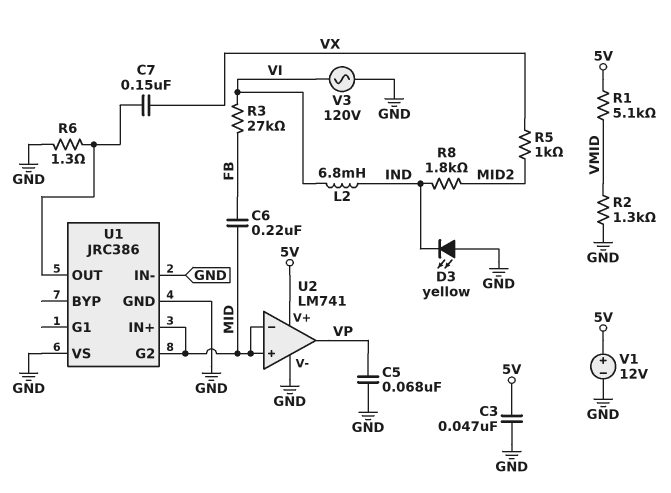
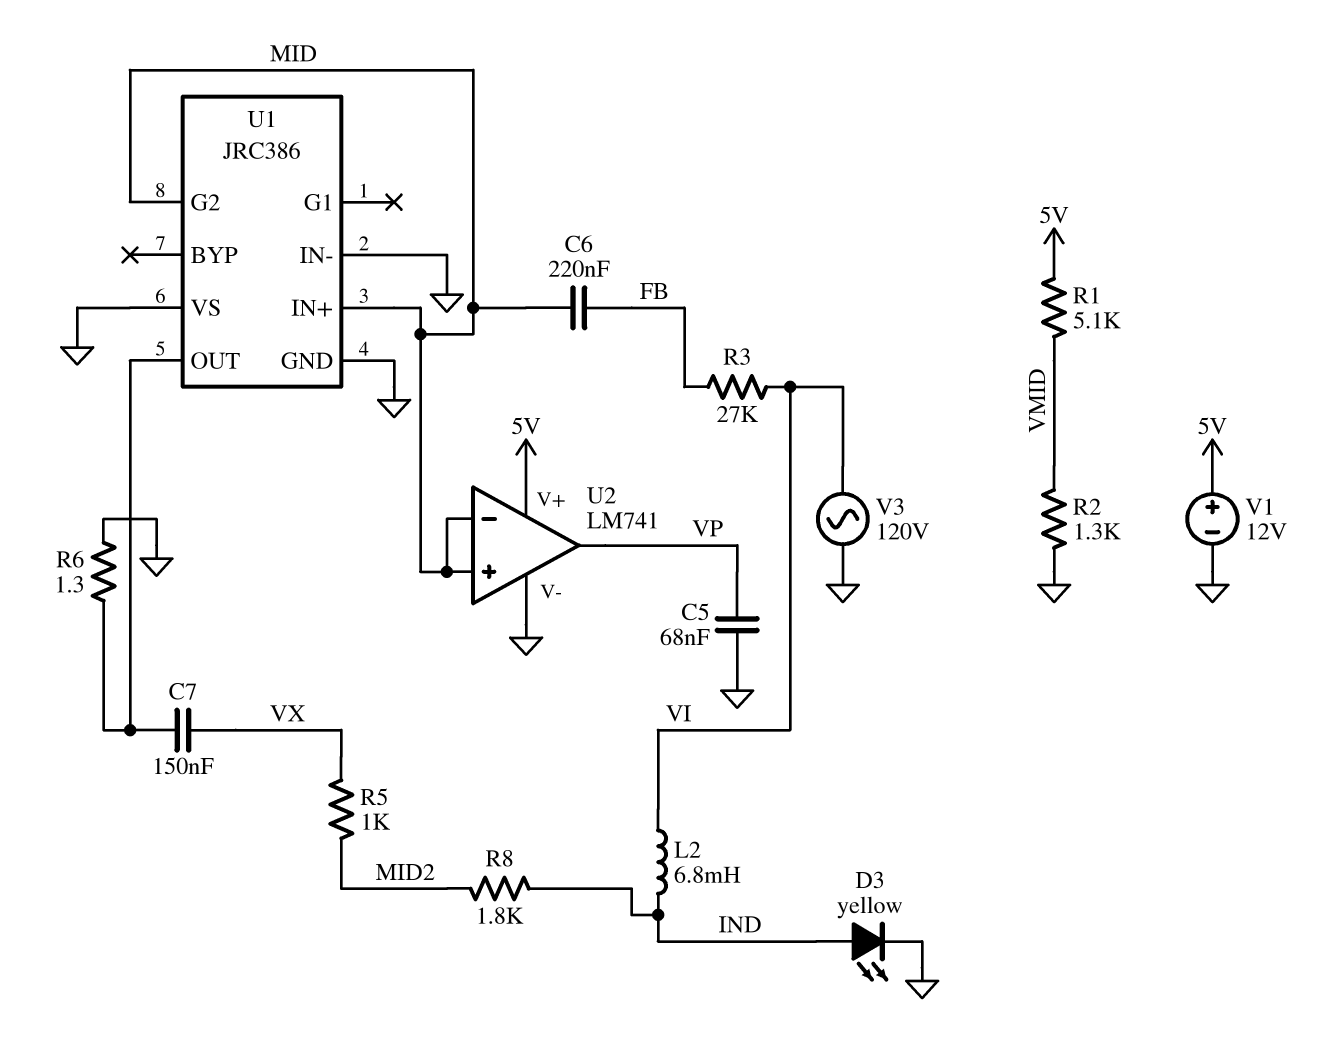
C3: 47nF (5V, GND) -> none
D3: LED yellow (A GND, K IND) -> LED yellow (A IND, K GND)

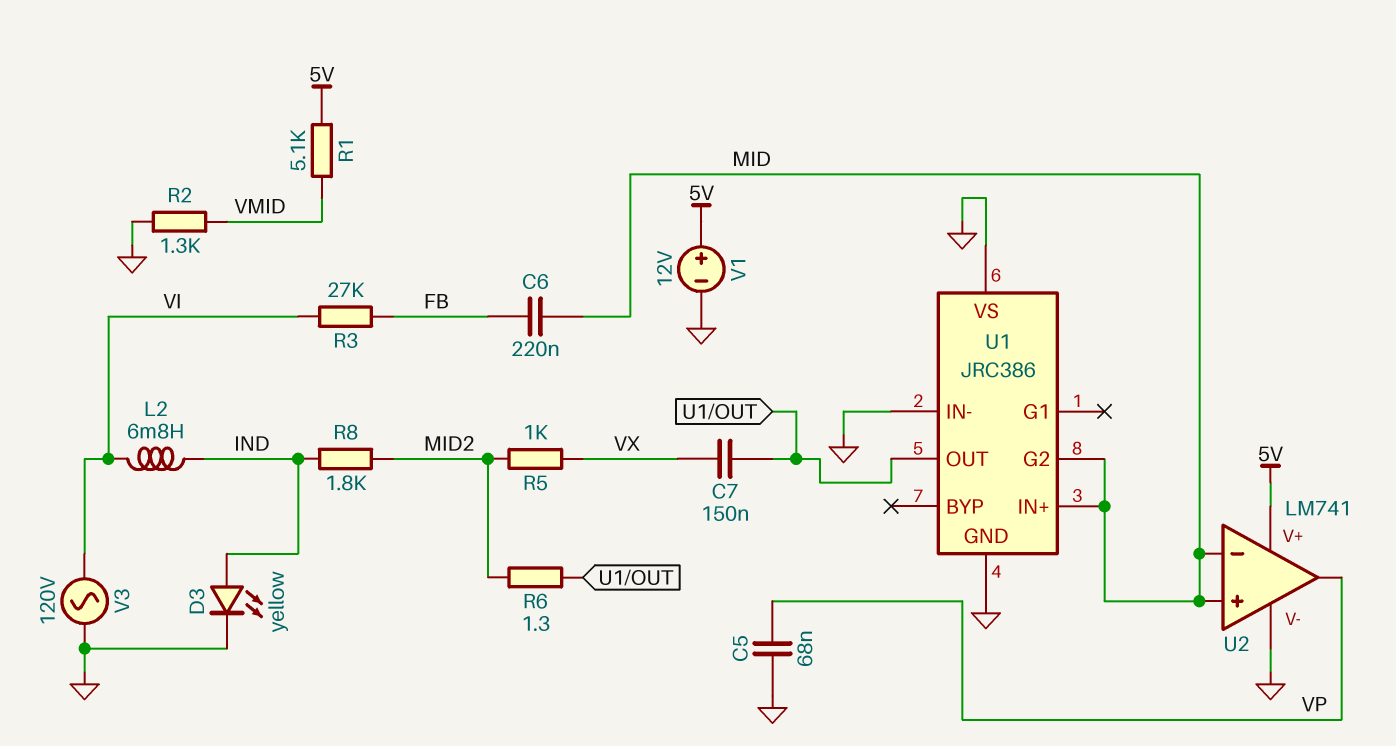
R6: 1.3 (GND, U1/OUT) -> 1.3 (MID2, U1/OUT)

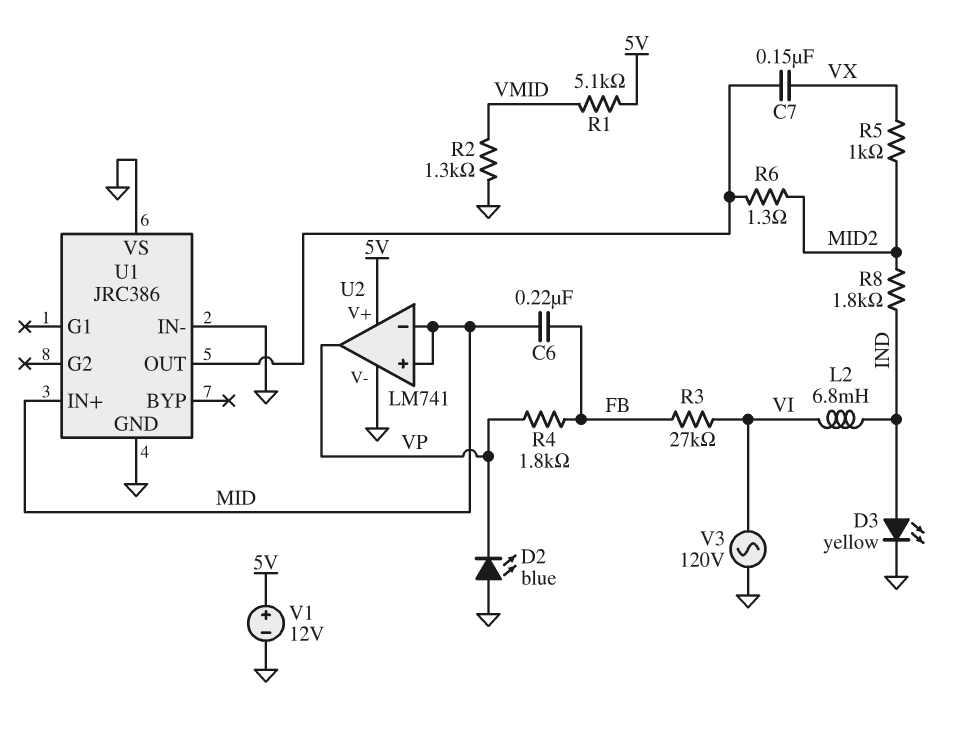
C5: 68nF (GND, VP) -> none
D2: none -> LED blue (A GND, K VP)
R4: none -> 1.8k (FB, VP)
U1 pin G2: MID -> none

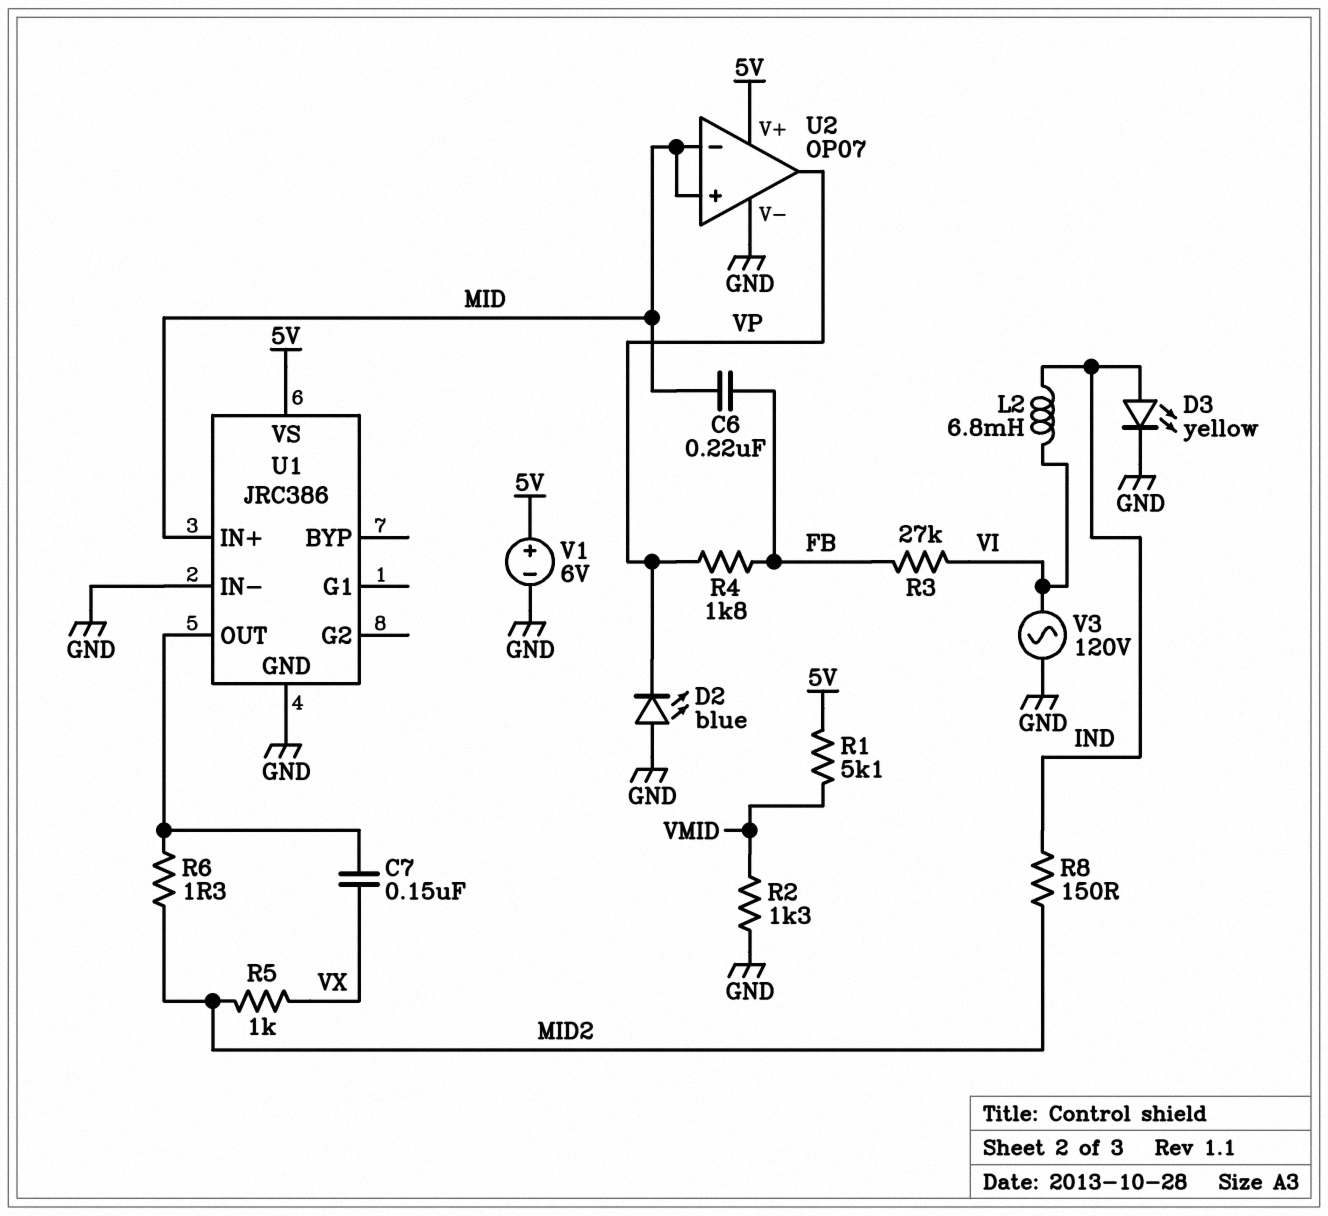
R8: 1.8k (IND, MID2) -> 150 (IND, MID2)
U1 pin VS: GND -> 5V
U2: LM741 -> OP07
V1: 12V (plus 5V, minus GND) -> 6V (plus 5V, minus GND)

